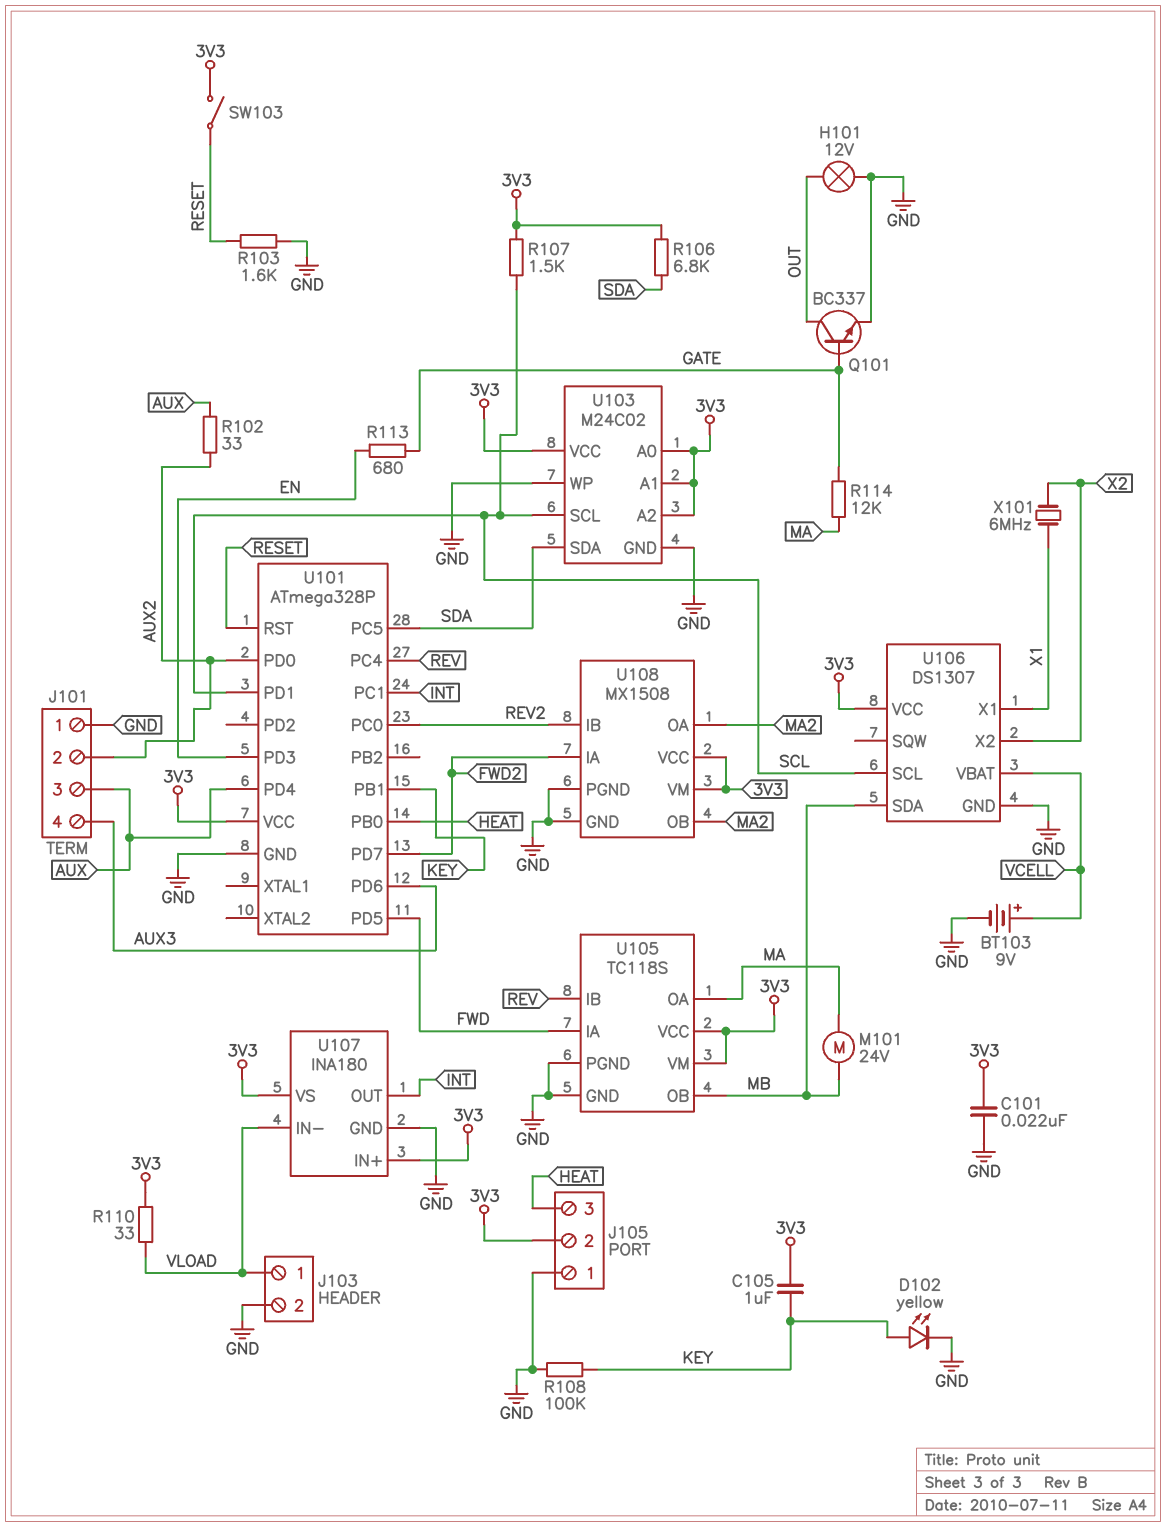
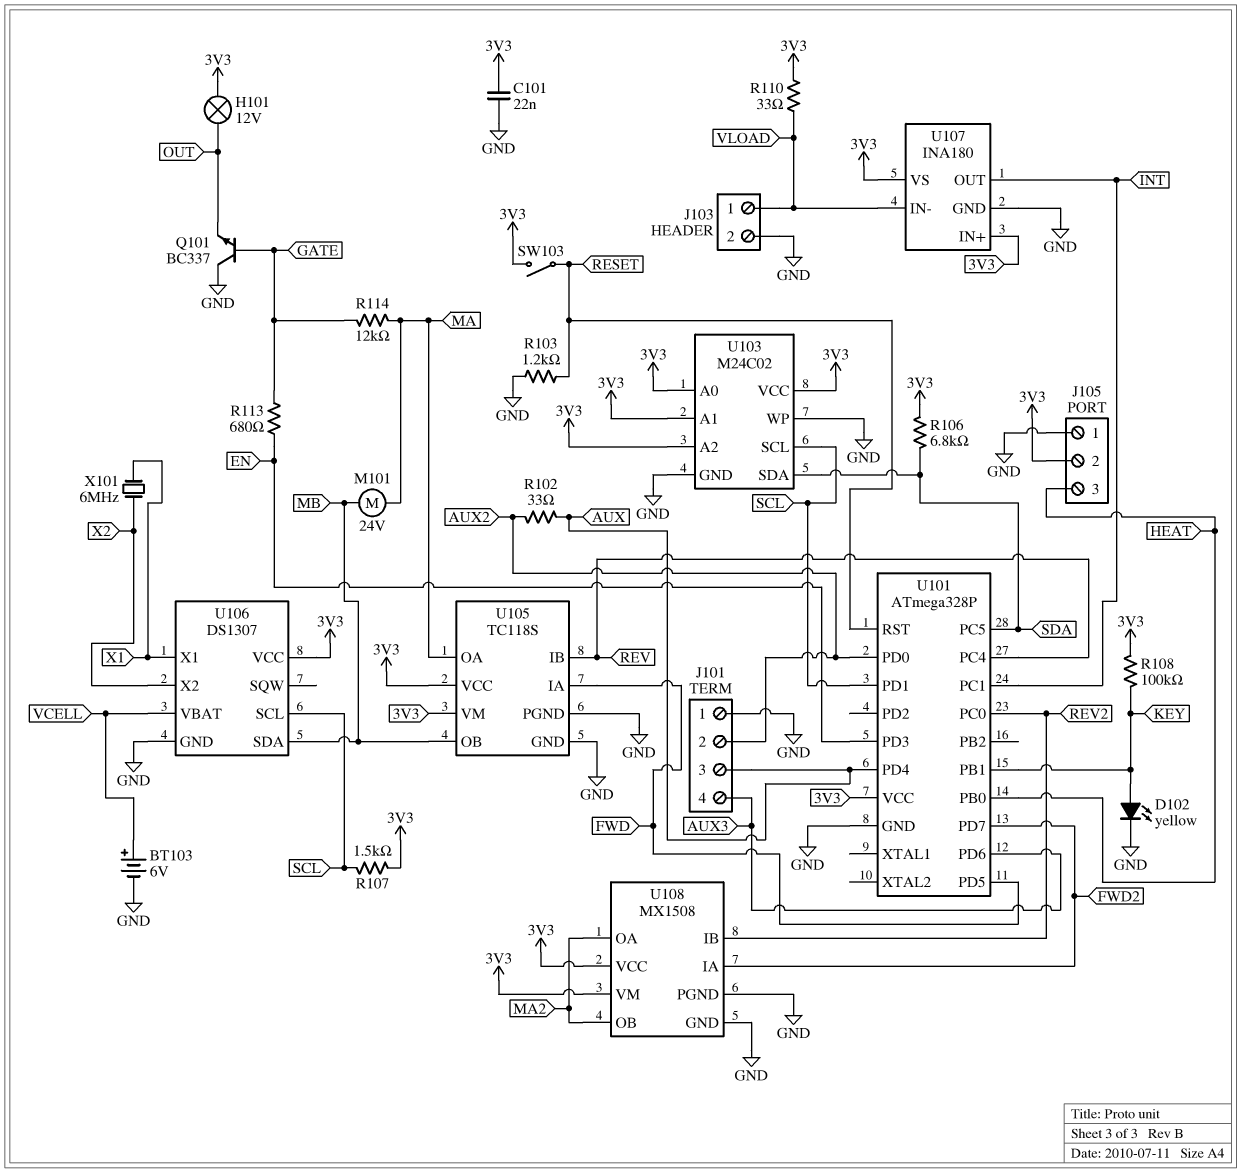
BT103: 9V (plus VCELL, minus GND) -> 6V (plus VCELL, minus GND)
C105: 1uF (3V3, KEY) -> none
H101: lamp 12V (GND, OUT) -> lamp 12V (3V3, OUT)
Q101: NPN BC337 (B GATE, C OUT, E GND) -> NPN BC337 (B GATE, C GND, E OUT)
R103: 1.6k (GND, RESET) -> 1.2k (GND, RESET)
R108: 100k (GND, KEY) -> 100k (3V3, KEY)

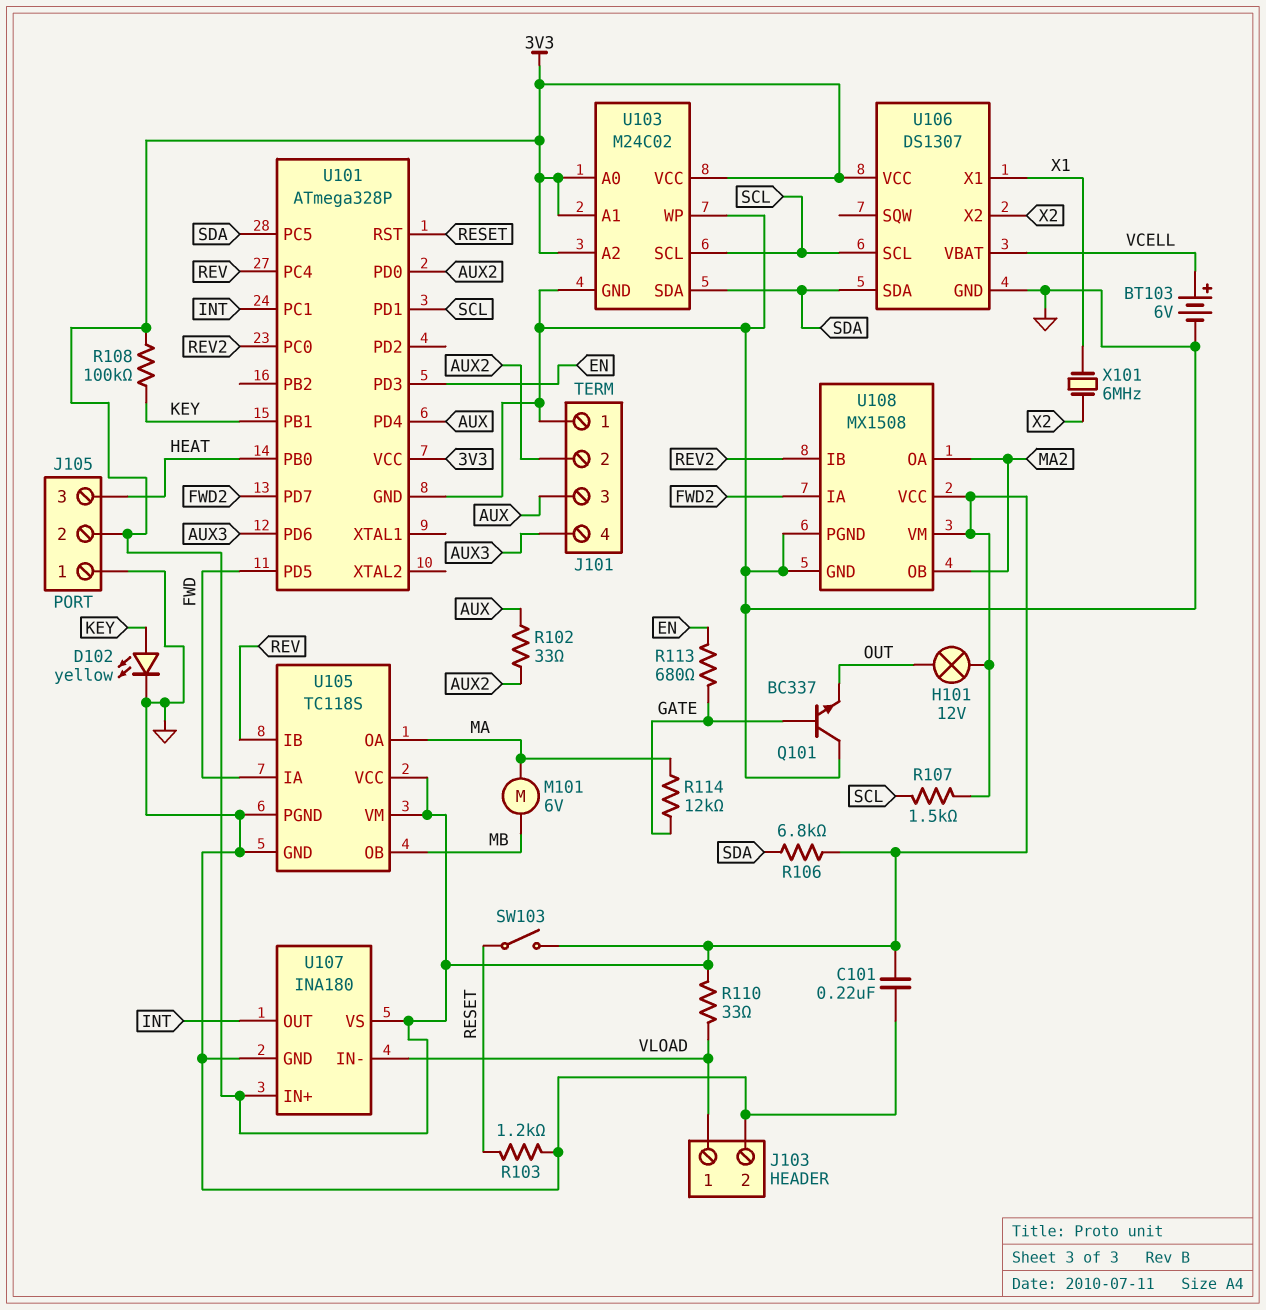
C101: 22nF (3V3, GND) -> 220nF (3V3, GND)
M101: motor 24V (MA, MB) -> motor 6V (MA, MB)
U106 pin SDA: MB -> SDA

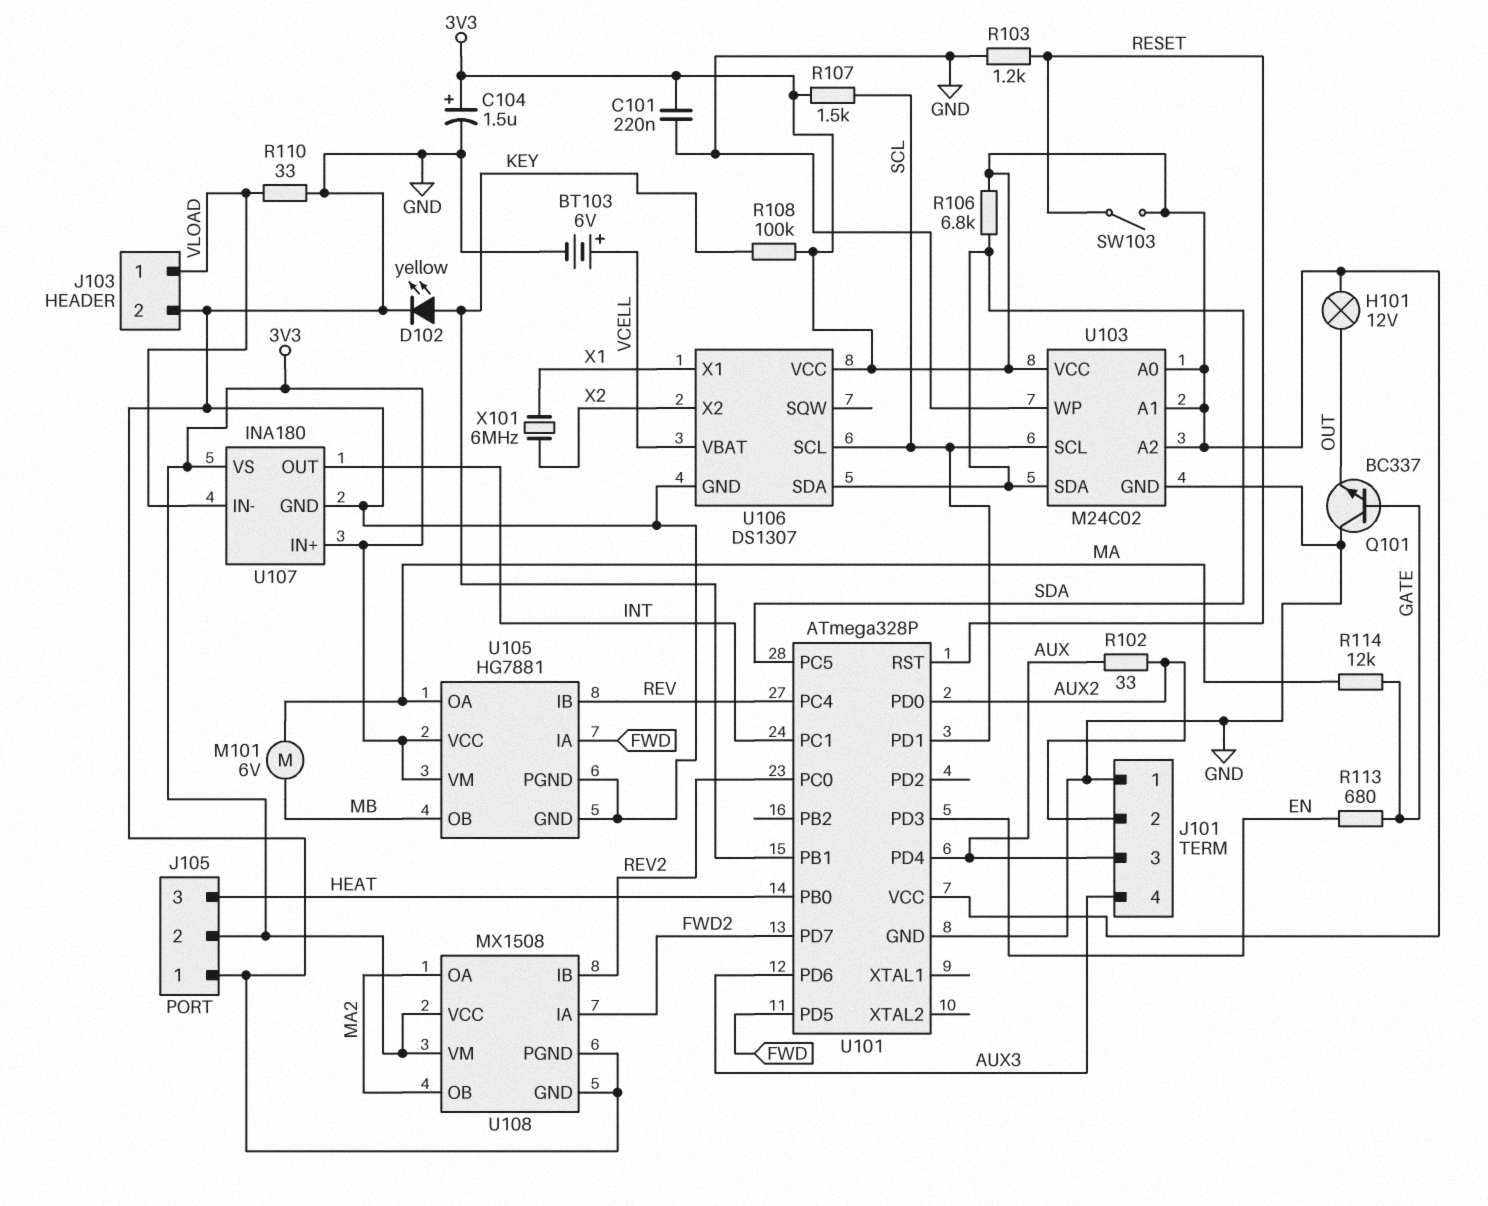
C104: none -> 1.5uF (plus 3V3, minus GND)
R110: 33 (3V3, VLOAD) -> 33 (GND, VLOAD)
U105: TC118S -> HG7881

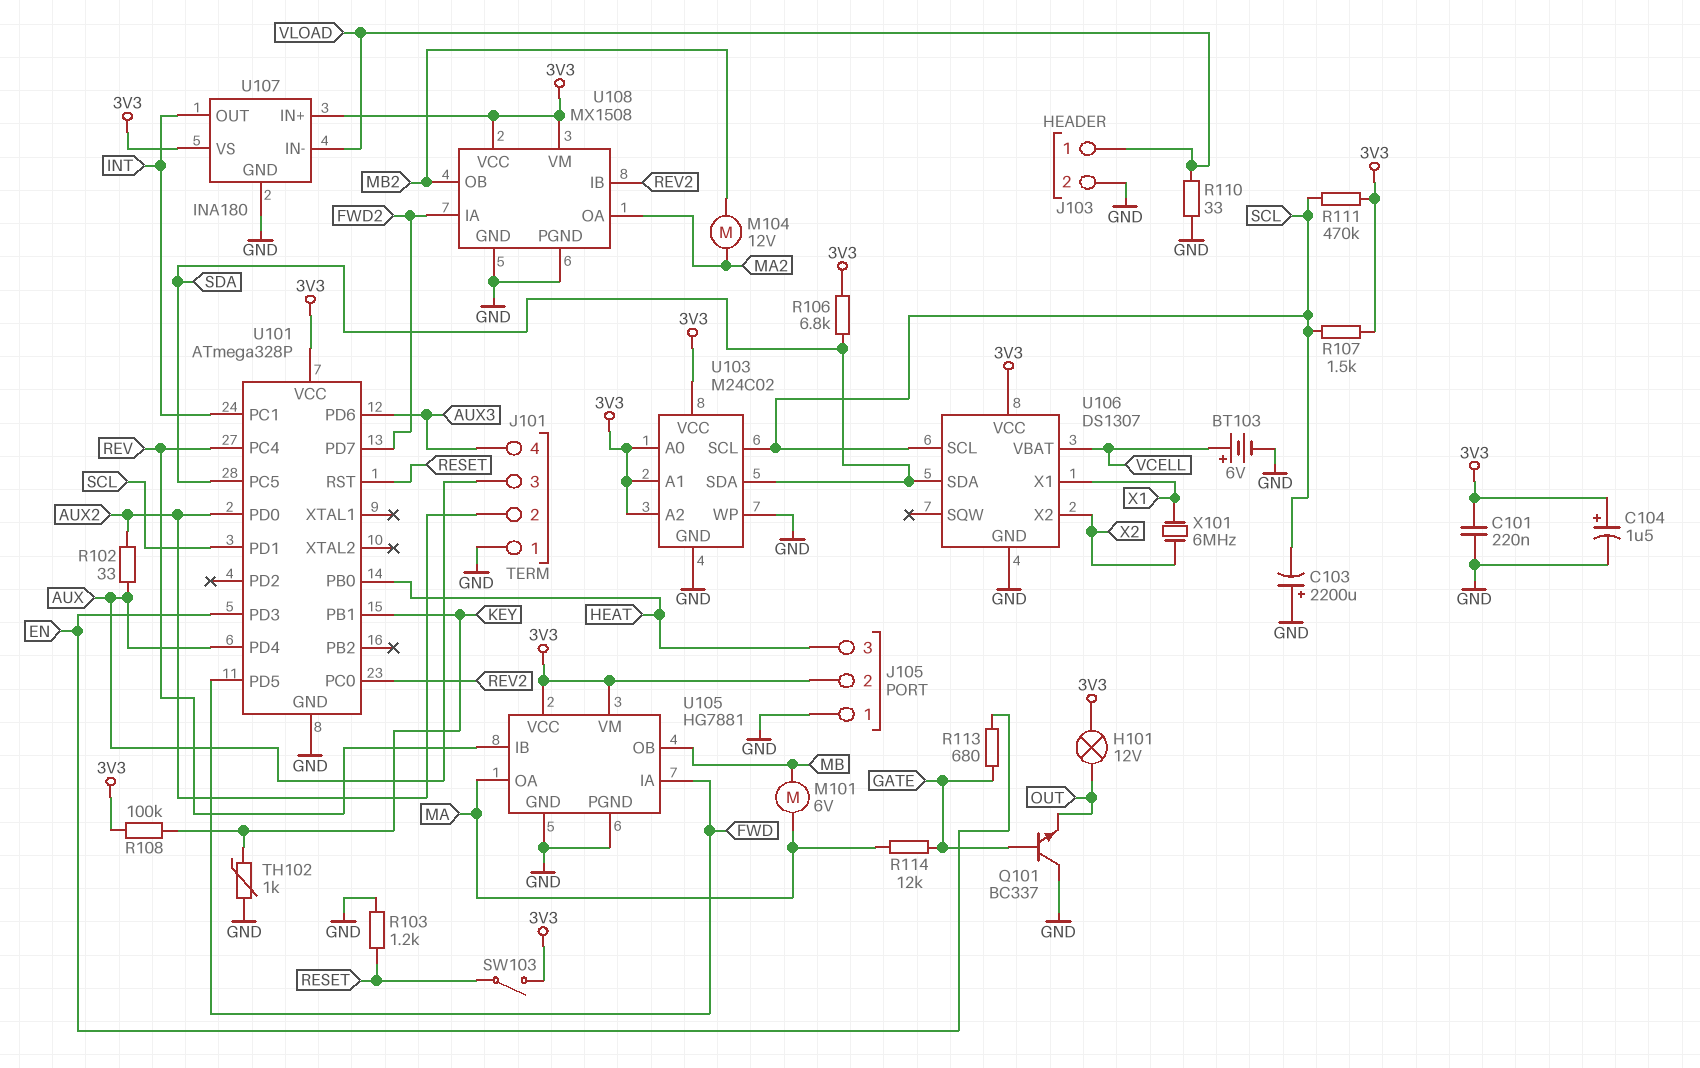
C103: none -> 2200uF (plus GND, minus SCL)
D102: LED yellow (A KEY, K GND) -> none
M104: none -> motor 12V (MA2, MB2)
R111: none -> 470k (3V3, SCL)
TH102: none -> 1k (GND, KEY)
U108 pin OB: MA2 -> MB2

